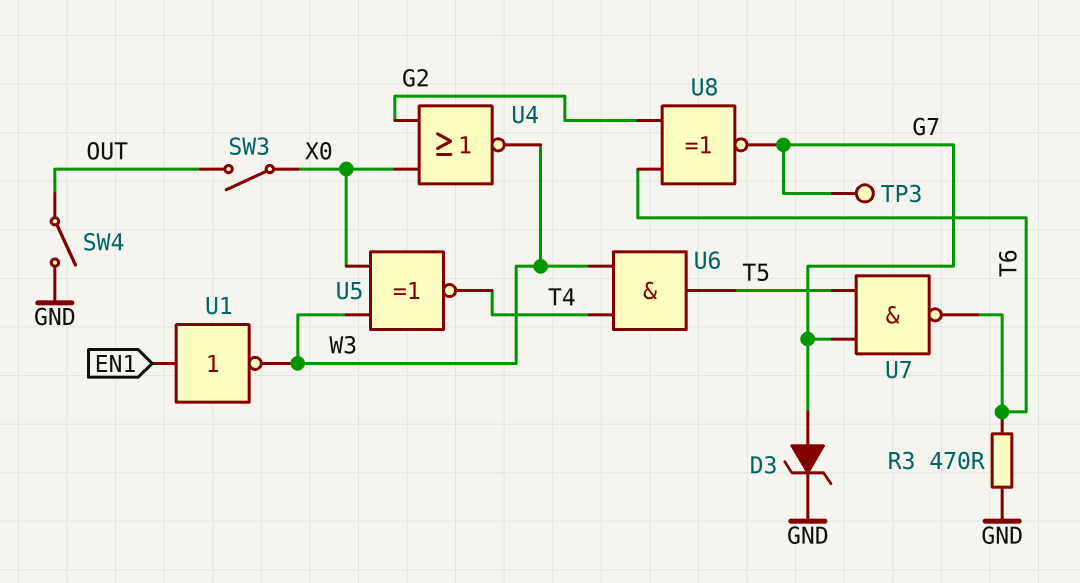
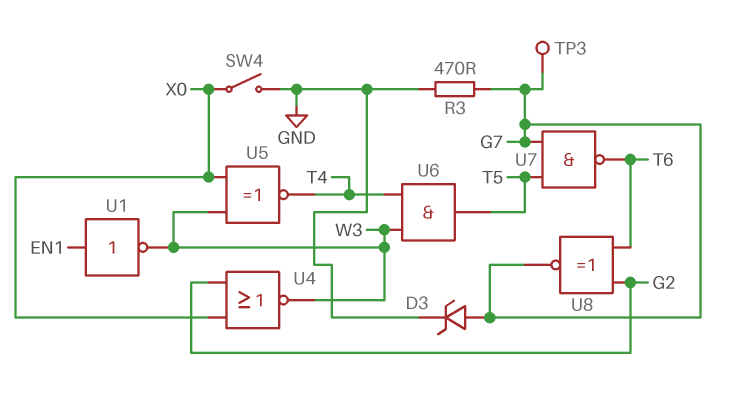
R3: 470 (GND, T6) -> 470 (G7, GND)
SW3: switch (OUT, X0) -> none
SW4: switch (GND, OUT) -> switch (GND, X0)

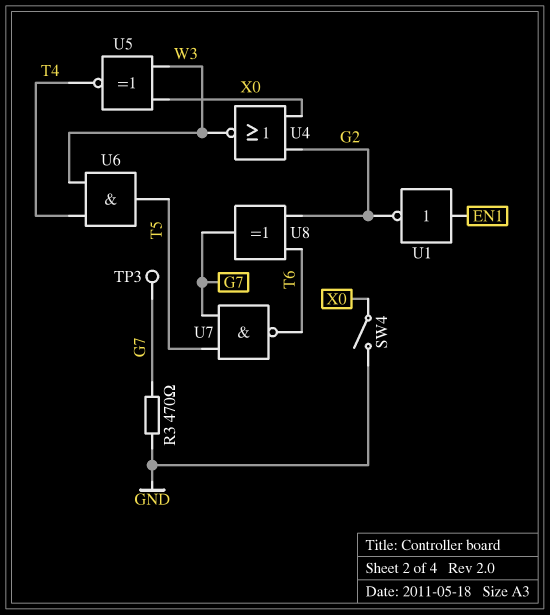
D3: zener (A G7, K GND) -> none
U1: NOT (in EN1, out W3) -> NOT (in EN1, out G2)
U8: XNOR (in G2, in T6, out G7) -> XOR (in G2, in T6, out G7)

